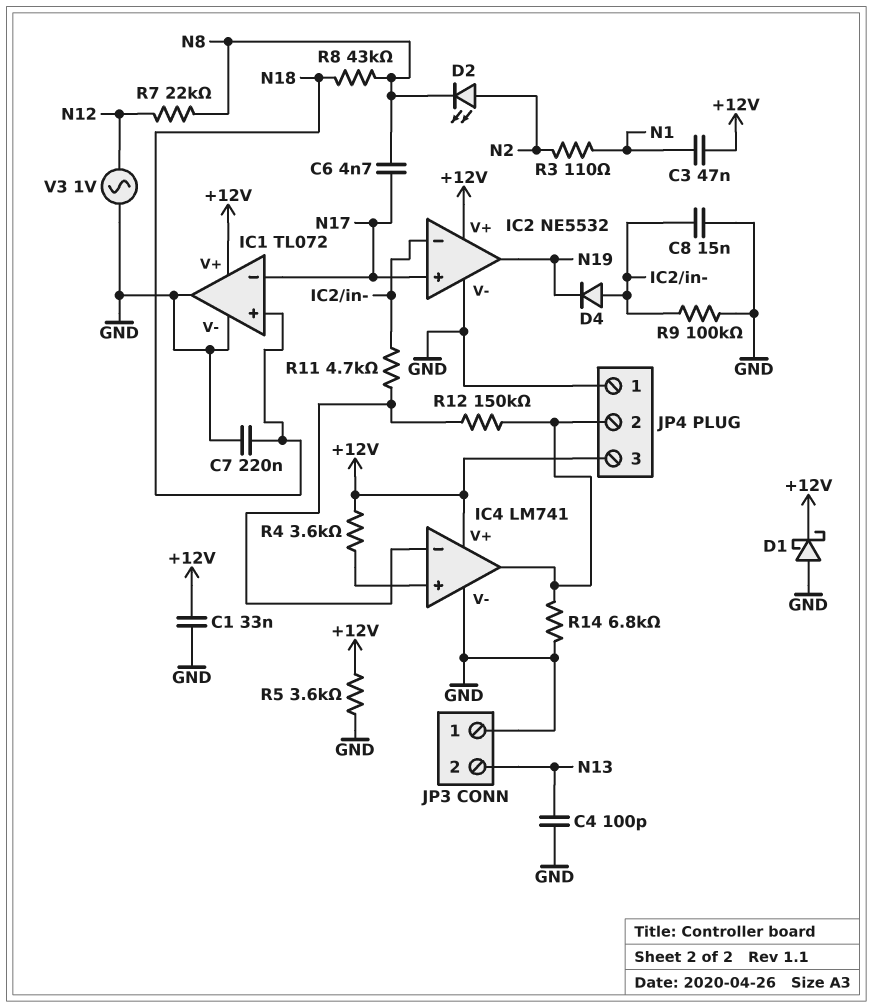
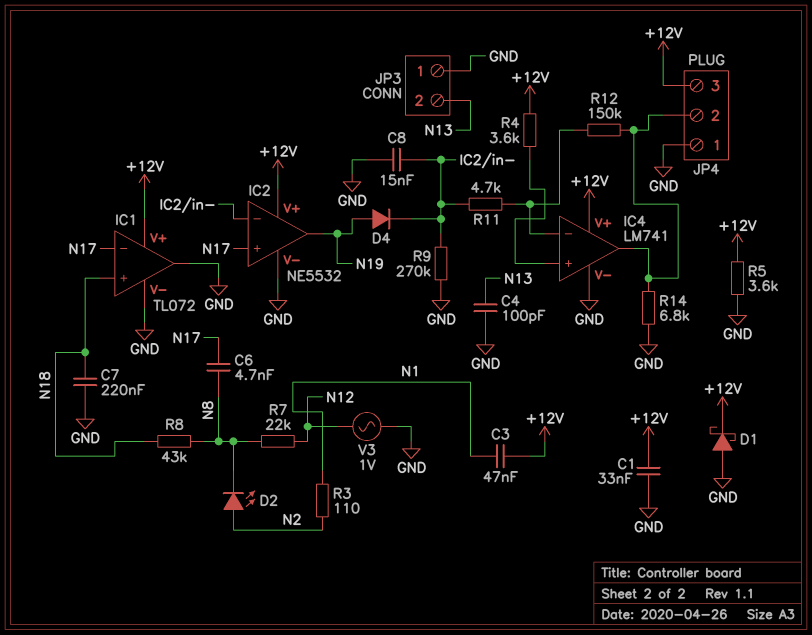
D4: diode (A IC2/in-, K N19) -> diode (A N19, K IC2/in-)
R9: 100k (GND, IC2/in-) -> 270k (GND, IC2/in-)

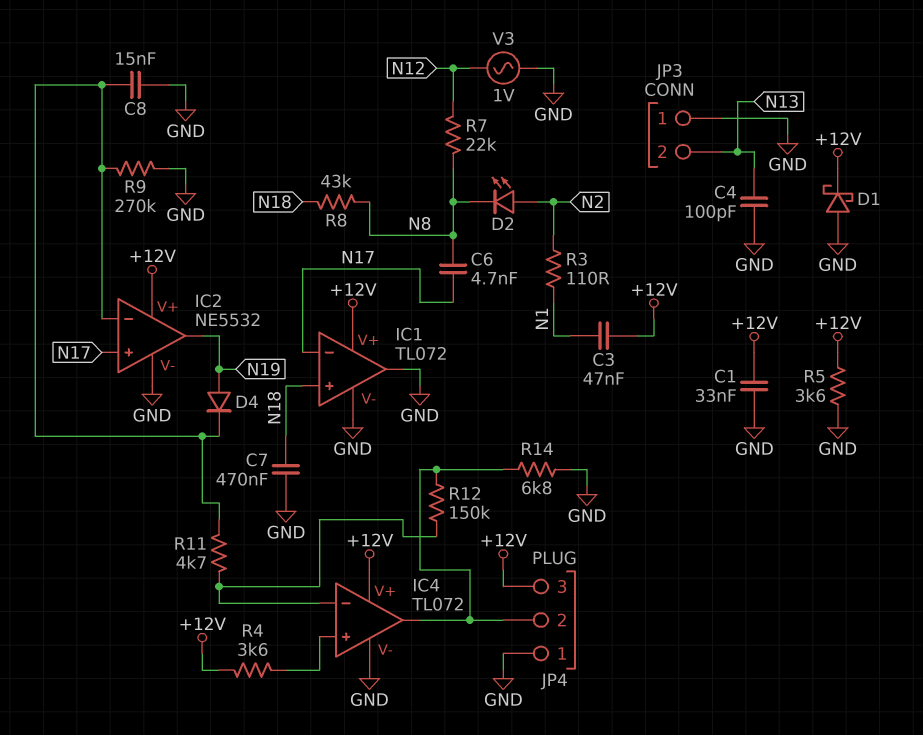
C7: 220nF (GND, N18) -> 470nF (GND, N18)
IC4: LM741 -> TL072

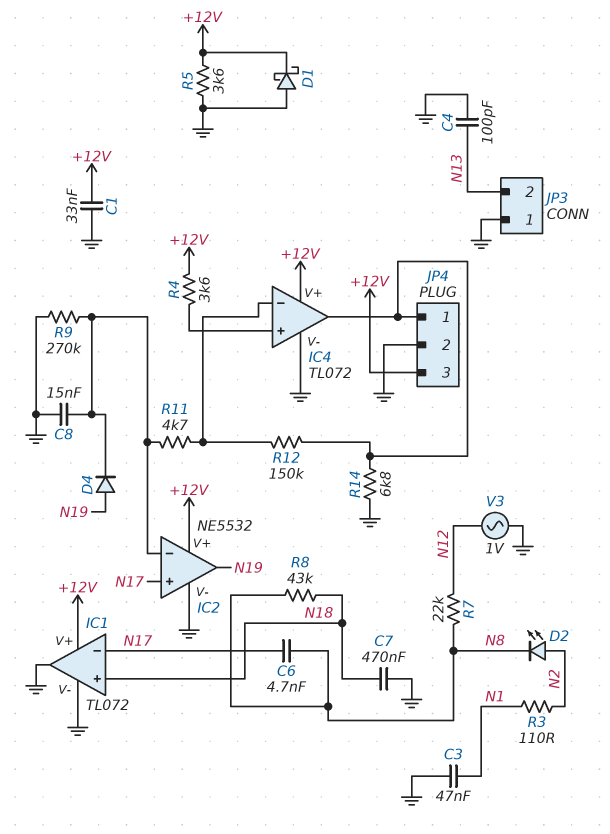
C3: 47nF (+12V, N1) -> 47nF (GND, N1)
JP4 pin 1: GND -> IC4/out
JP4 pin 2: IC4/out -> GND

